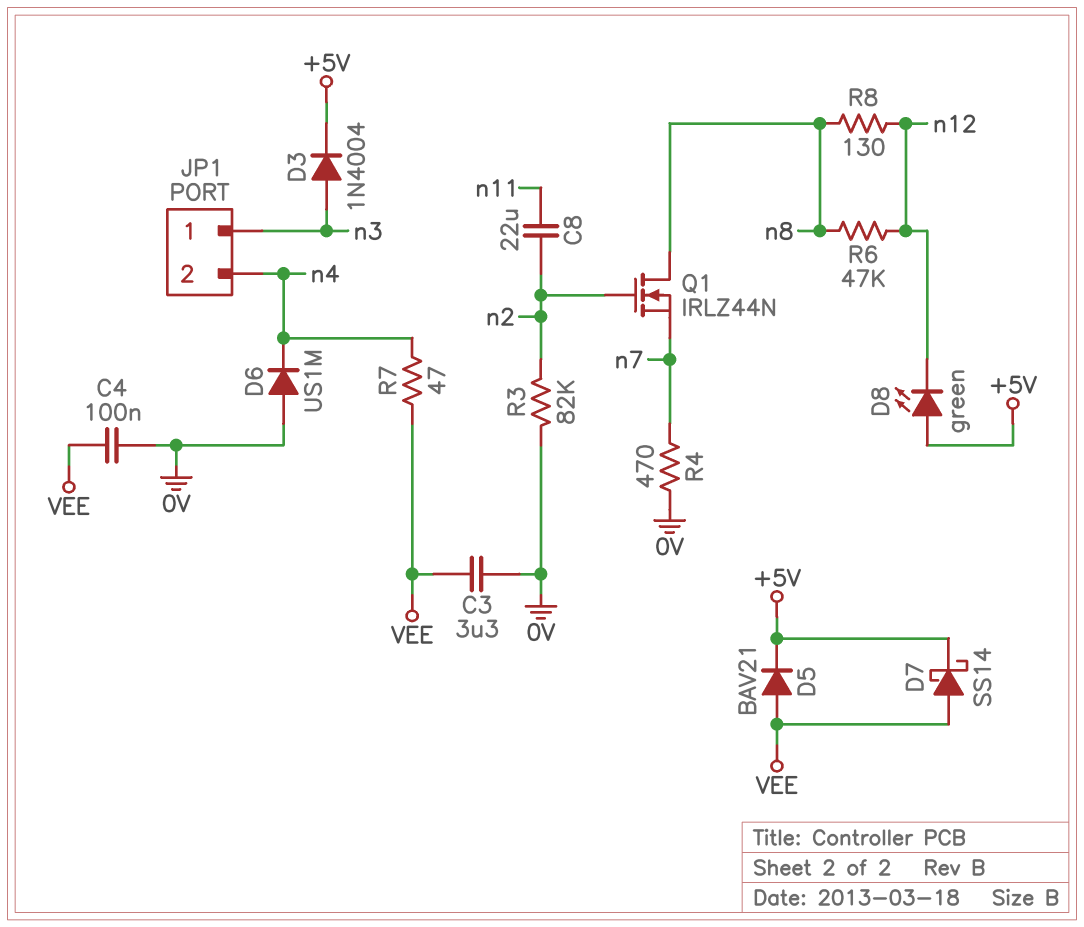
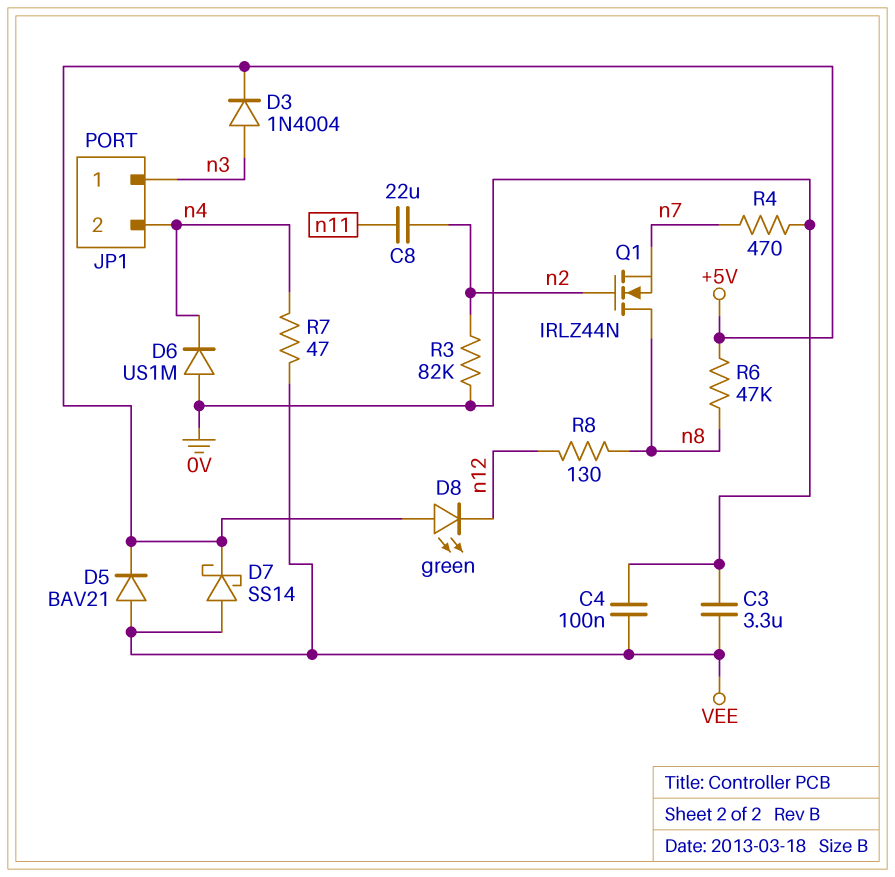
R6: 47k (n8, n12) -> 47k (+5V, n8)

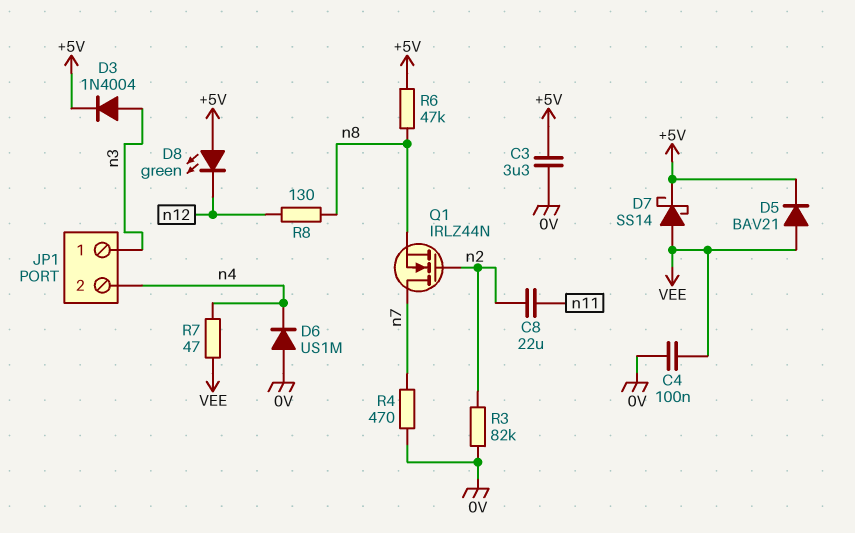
C3: 3.3uF (0V, VEE) -> 3.3uF (+5V, 0V)
Q1: NMOS IRLZ44N (G n2, D n8, S n7) -> NMOS IRLZ44N (G n2, D n7, S n8)

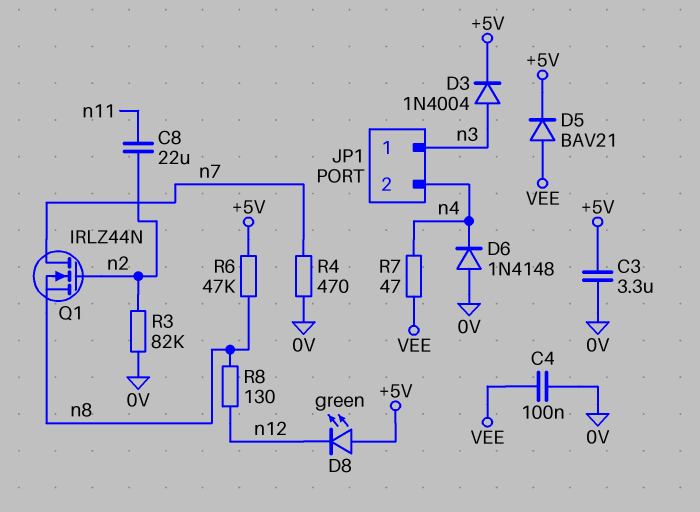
D6: diode US1M (A 0V, K n4) -> diode 1N4148 (A 0V, K n4)
D7: schottky SS14 (A VEE, K +5V) -> none

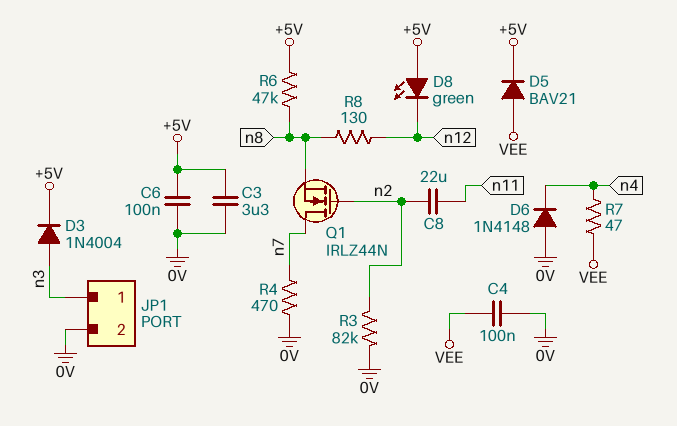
C6: none -> 100nF (+5V, 0V)
JP1 pin 2: n4 -> 0V

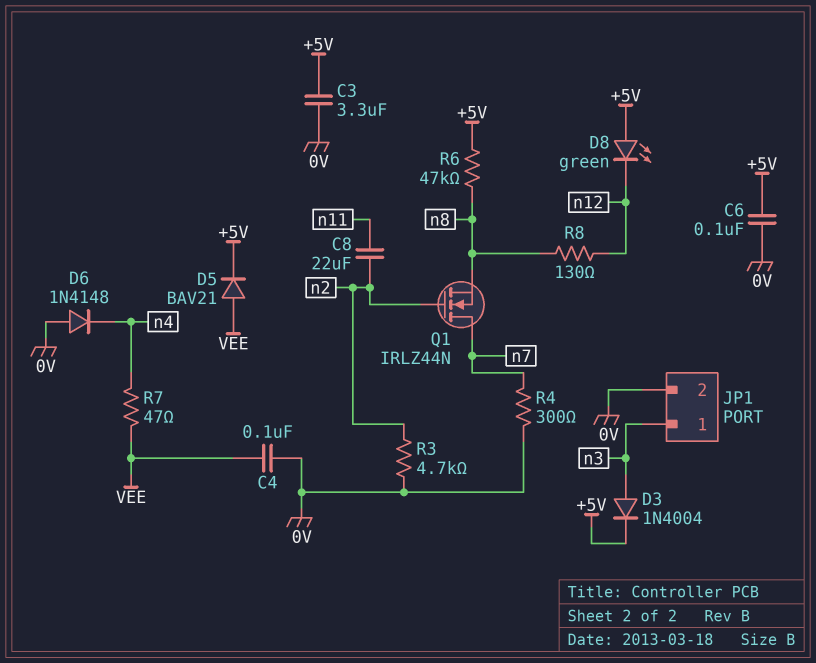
R3: 82k (0V, n2) -> 4.7k (0V, n2)
R4: 470 (0V, n7) -> 300 (0V, n7)

